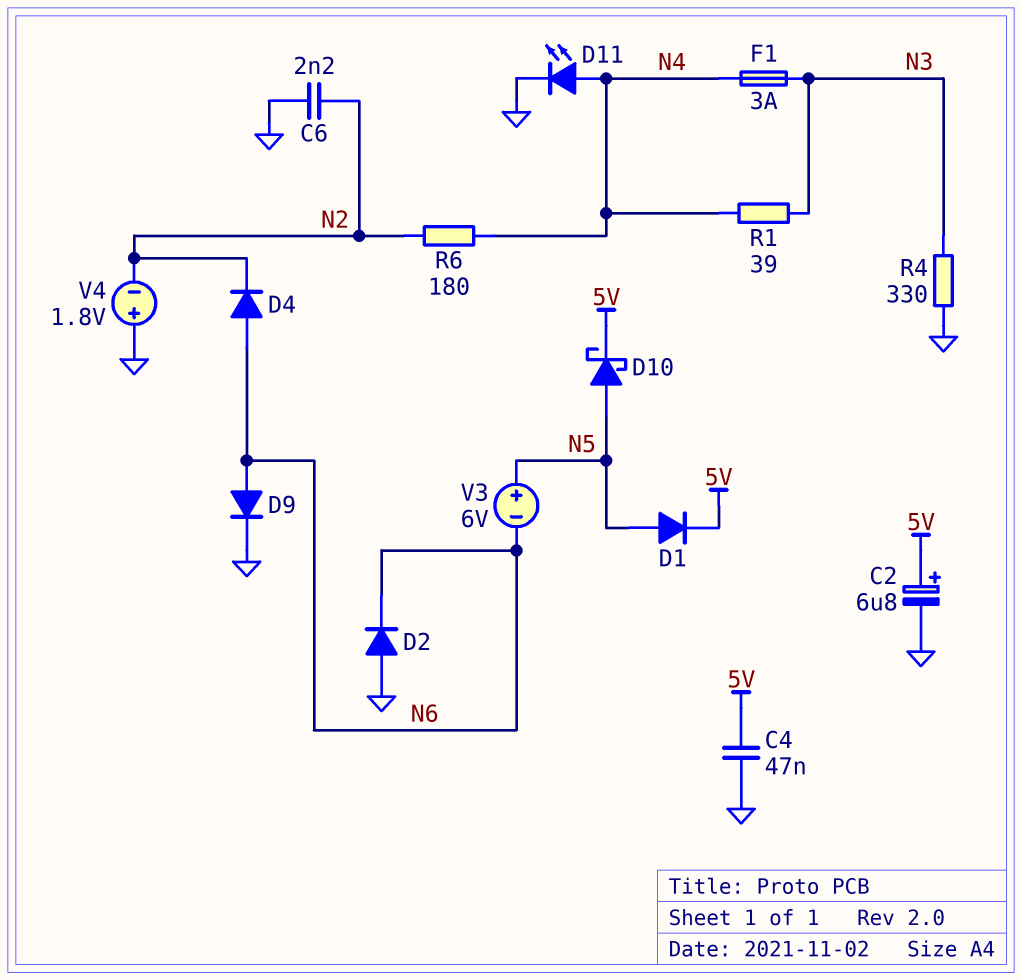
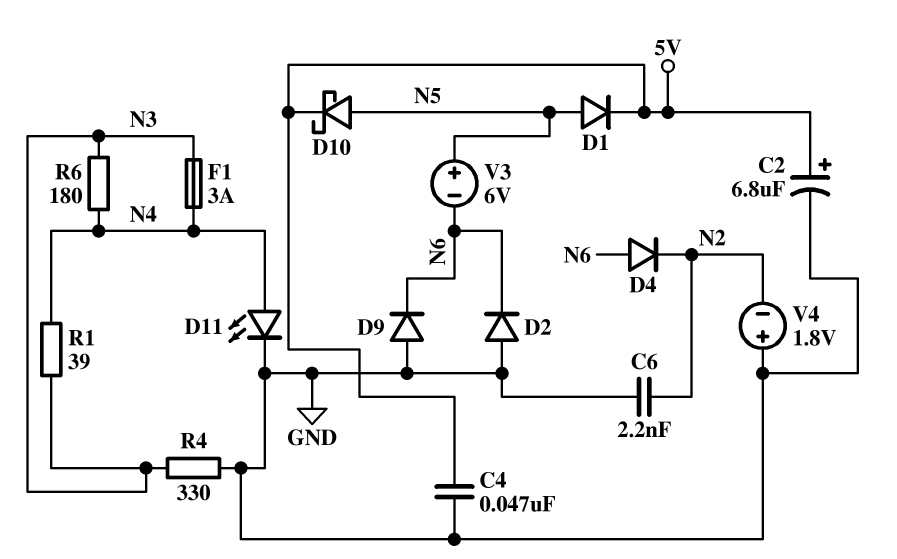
D9: diode (A N6, K GND) -> diode (A GND, K N6)
R6: 180 (N2, N4) -> 180 (N3, N4)

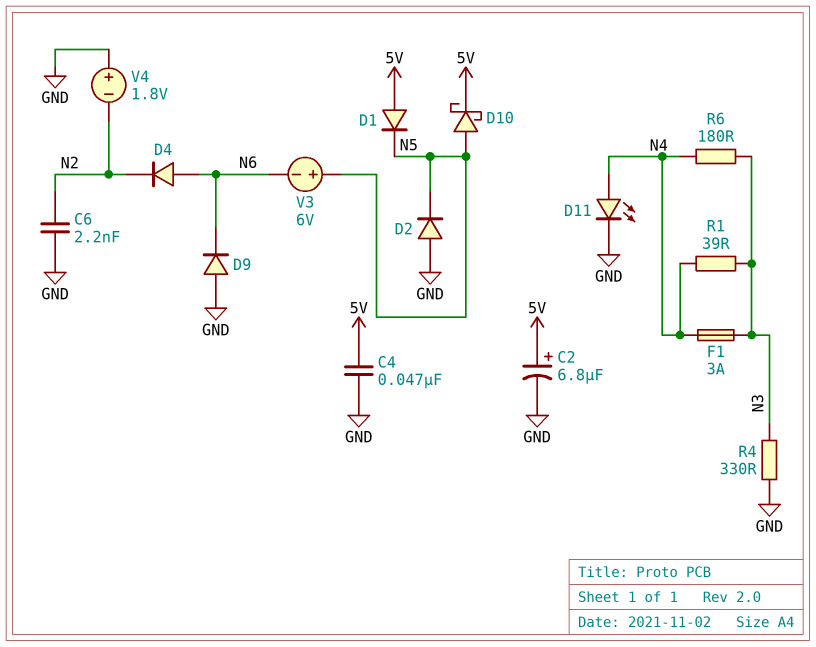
D1: diode (A N5, K 5V) -> diode (A 5V, K N5)
D2: diode (A GND, K N6) -> diode (A GND, K N5)

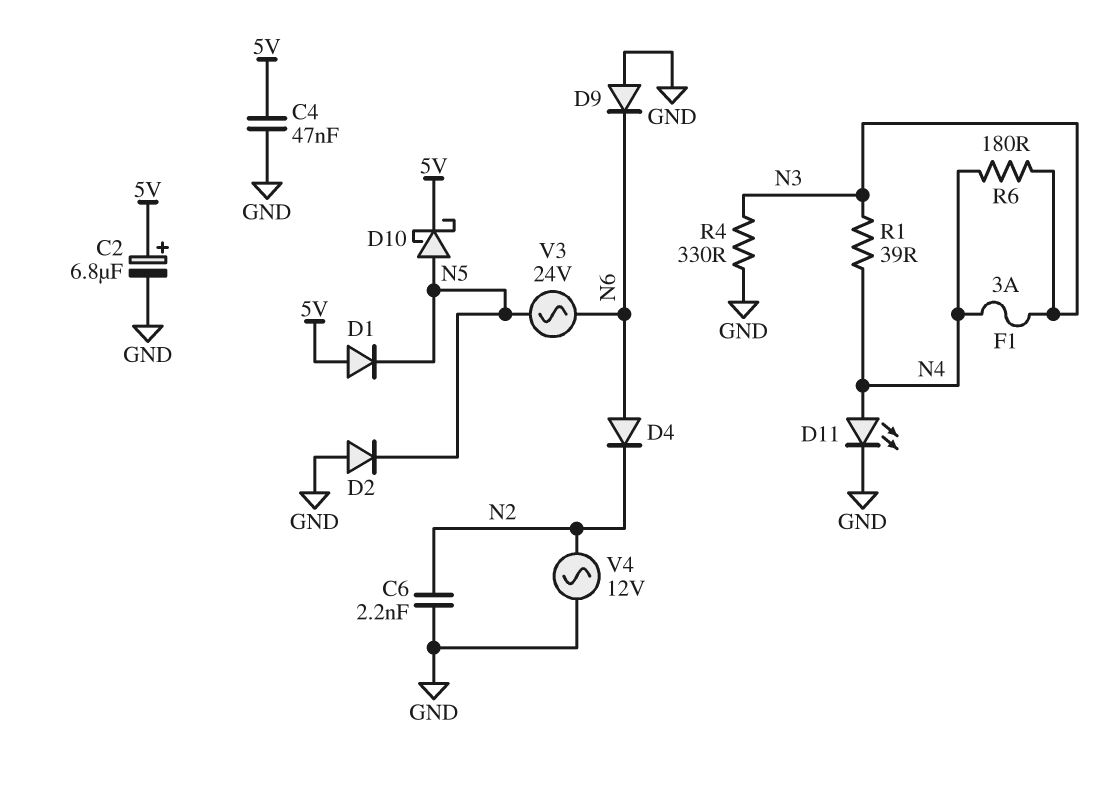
V3: 6V (plus N5, minus N6) -> AC 24V (N5, N6)
V4: 1.8V (plus GND, minus N2) -> AC 12V (GND, N2)

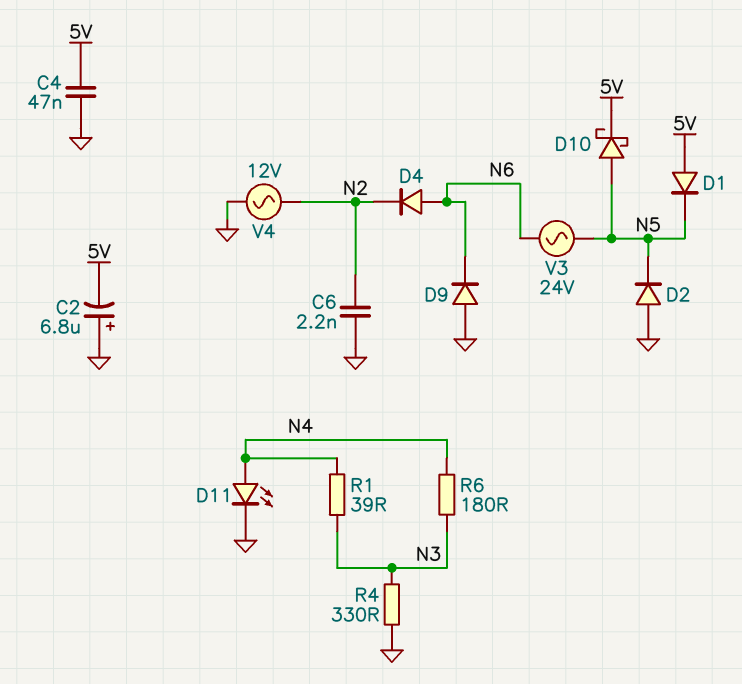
C2: 6.8uF (plus 5V, minus GND) -> 6.8uF (plus GND, minus 5V)
F1: 3A (N3, N4) -> none

